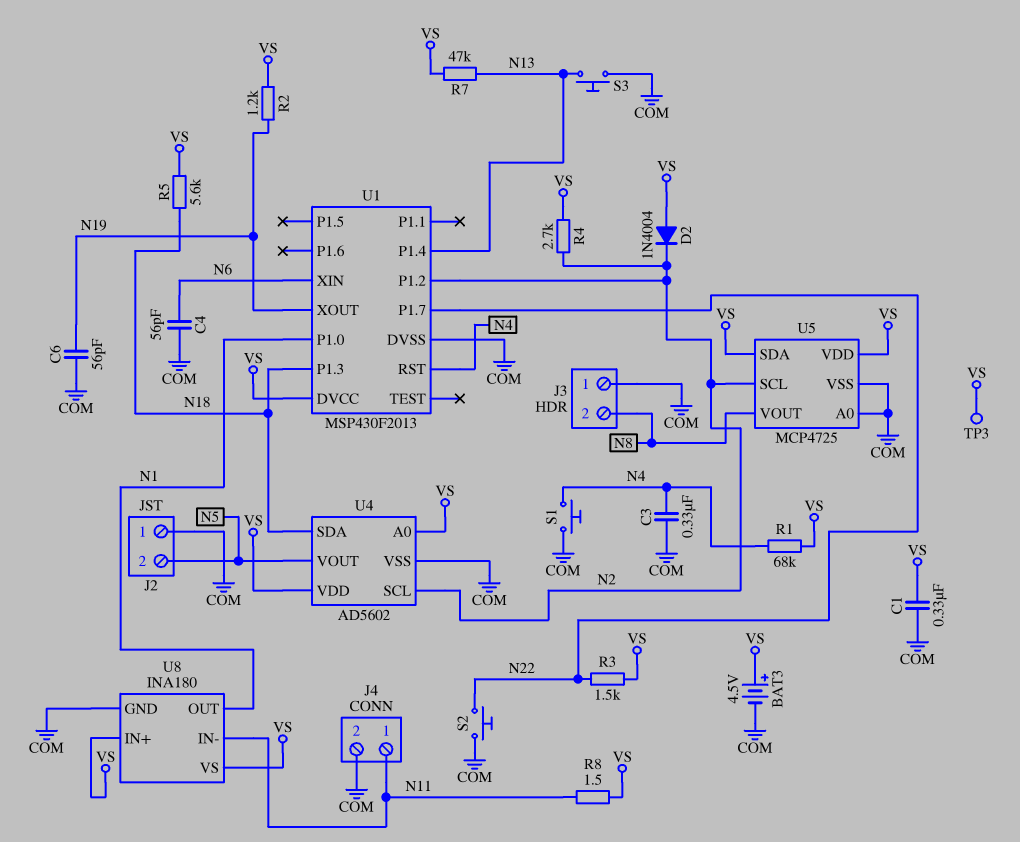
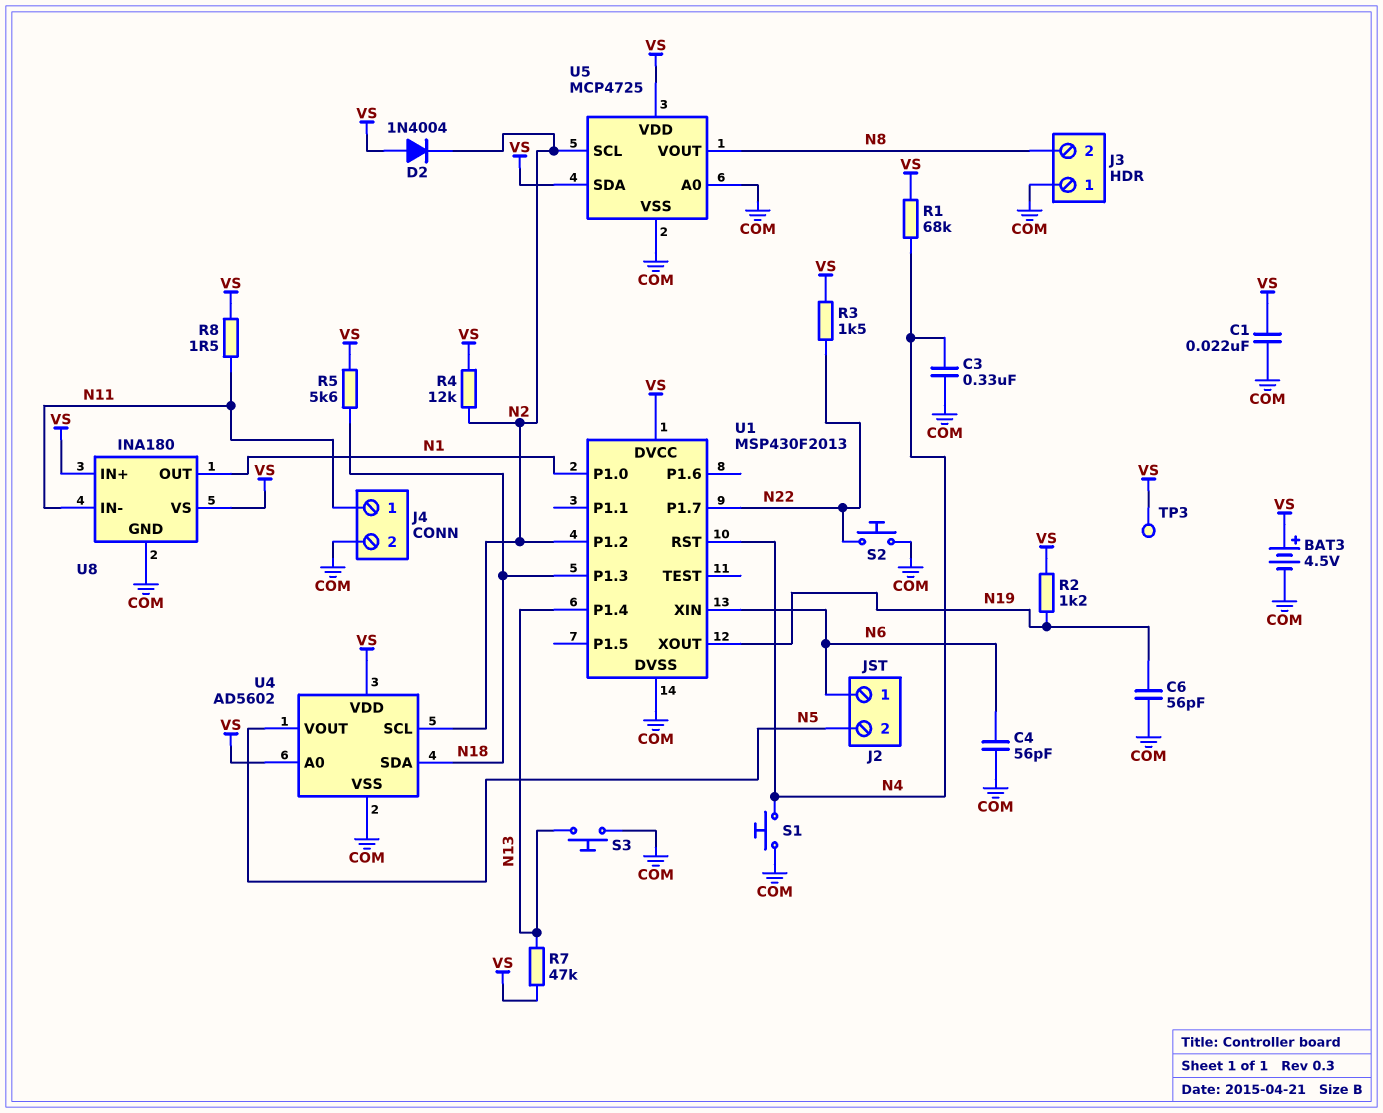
C1: 330nF (COM, VS) -> 22nF (COM, VS)
J2 pin 1: COM -> N6
R4: 2.7k (N2, VS) -> 12k (N2, VS)

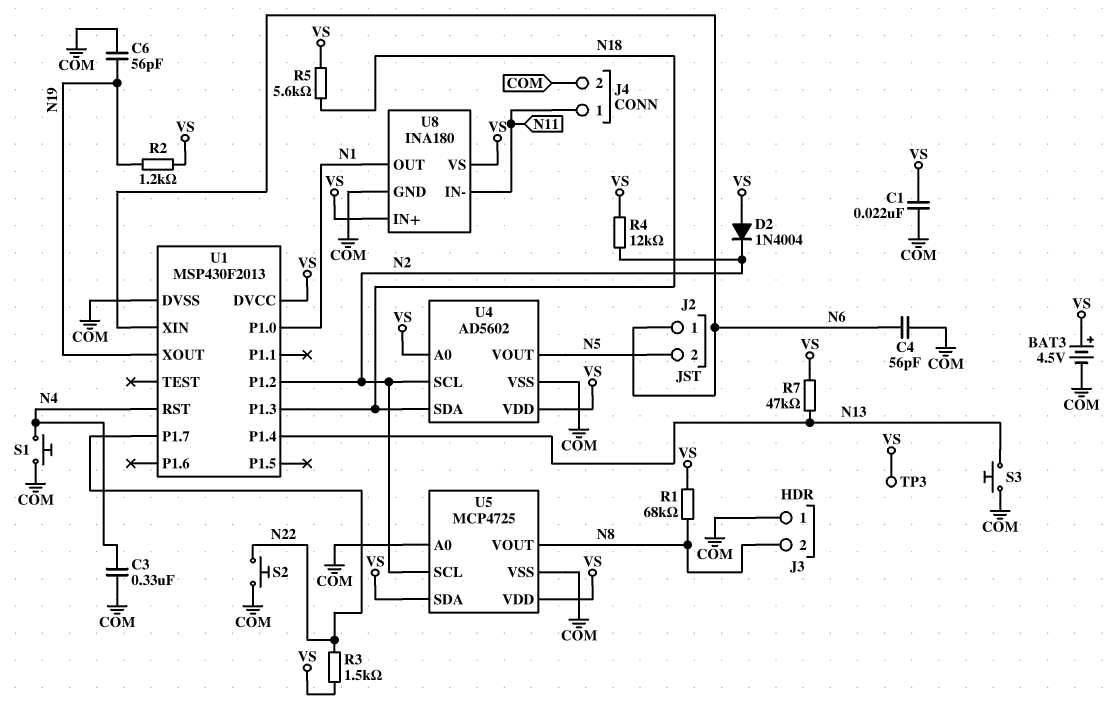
R1: 68k (N4, VS) -> 68k (N8, VS)
R8: 1.5 (N11, VS) -> none

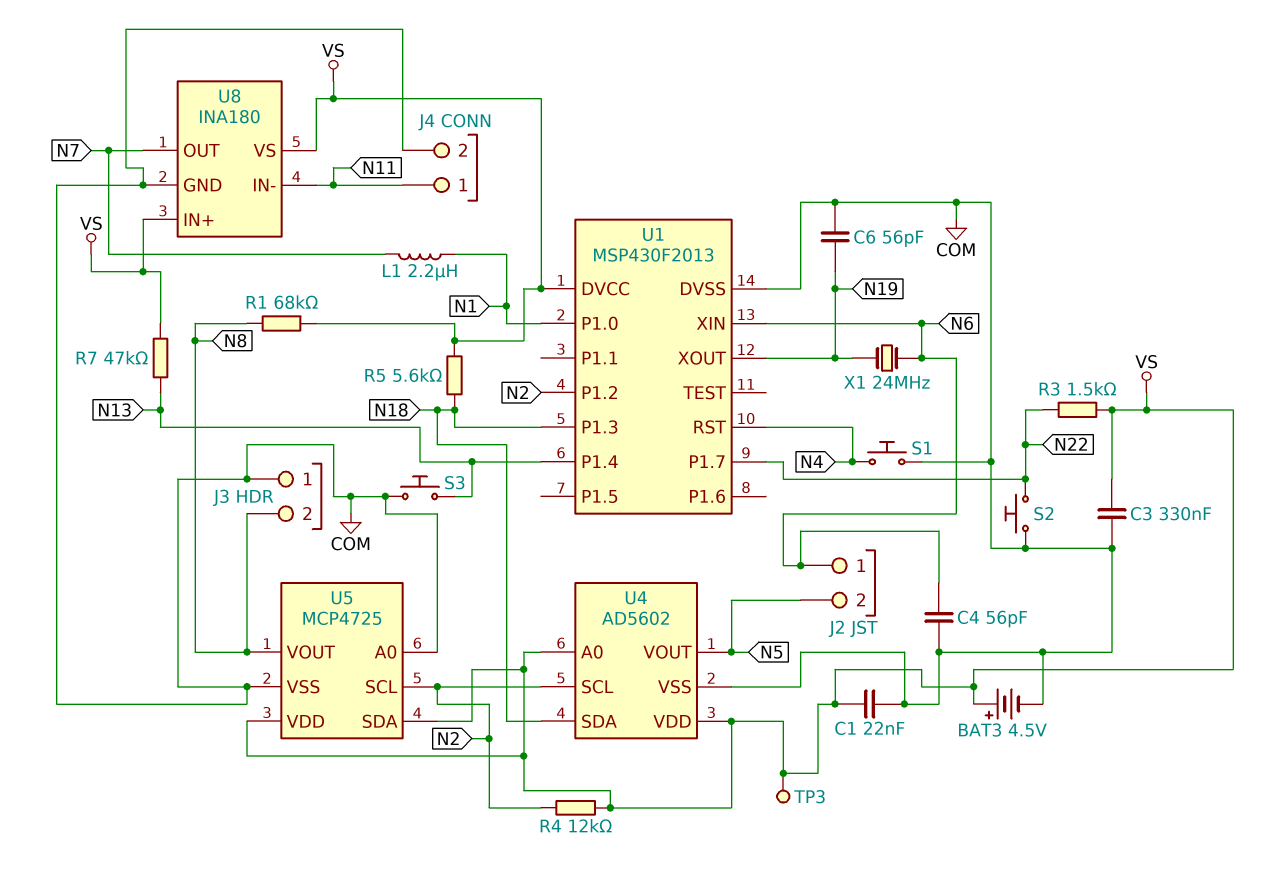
C3: 330nF (COM, N4) -> 330nF (COM, VS)
D2: diode 1N4004 (A VS, K N2) -> none
L1: none -> 2.2uH (N1, N7)
R2: 1.2k (N19, VS) -> none
U8 pin OUT: N1 -> N7
X1: none -> 24MHz (N6, N19)

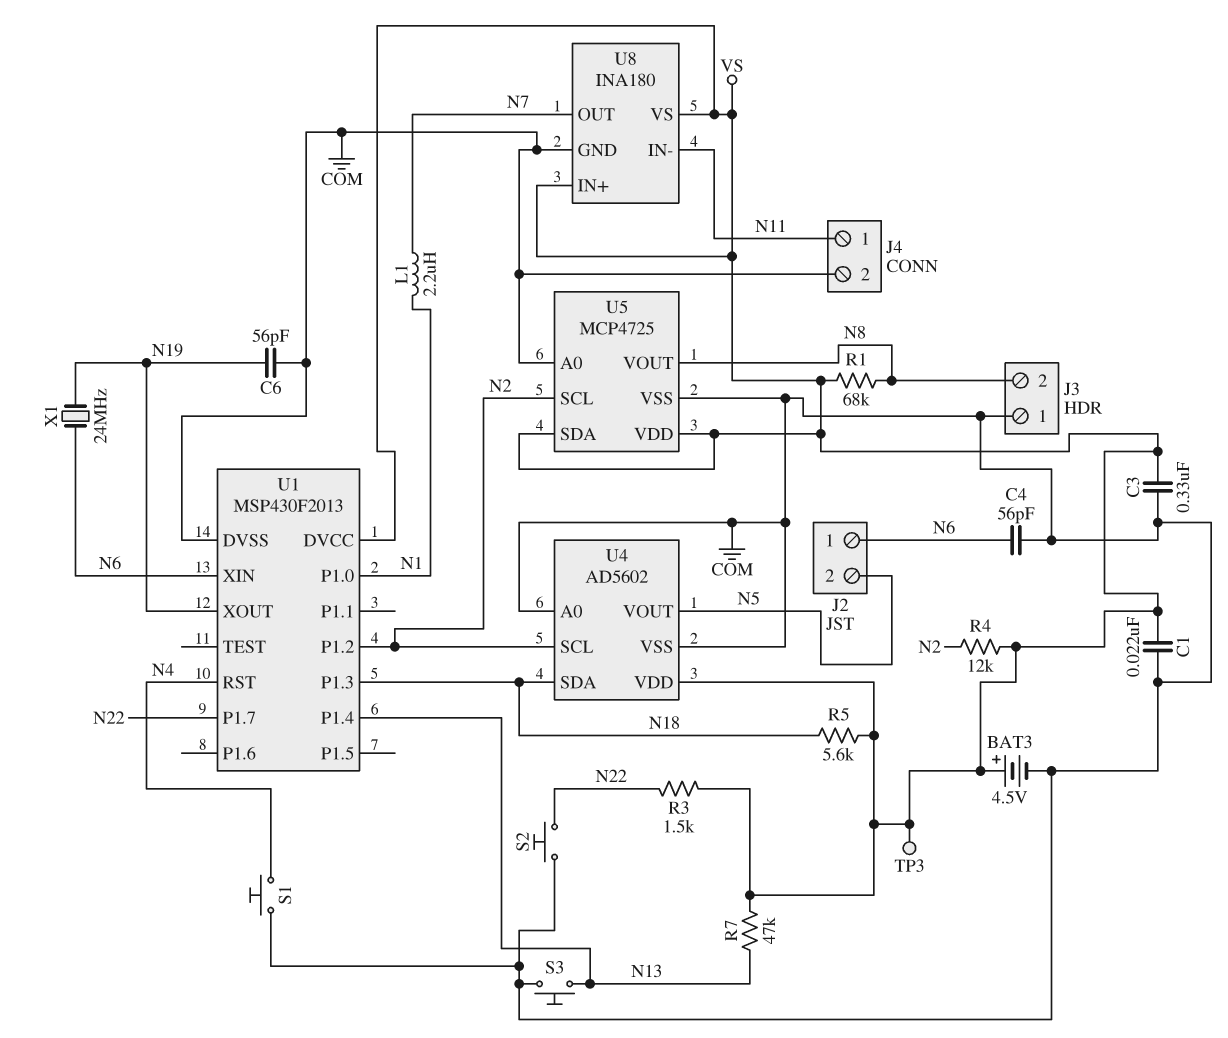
U4 pin A0: VS -> COM

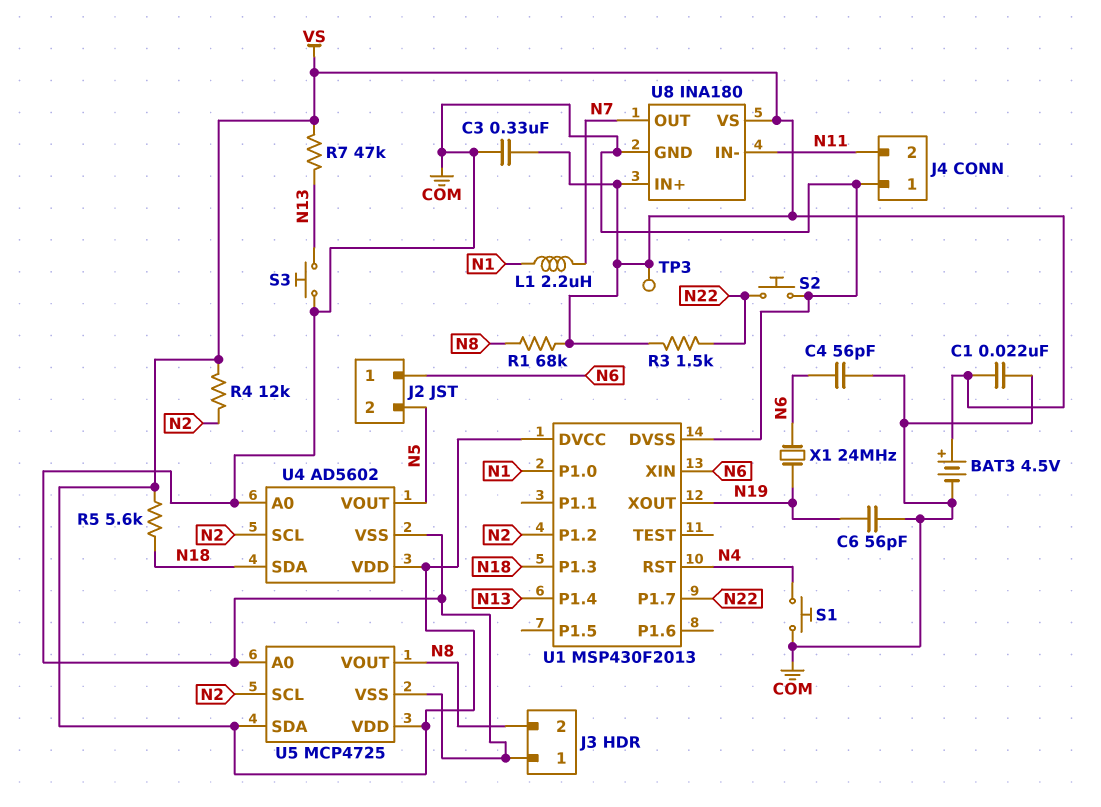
J4 pin 1: N11 -> COM
J4 pin 2: COM -> N11

